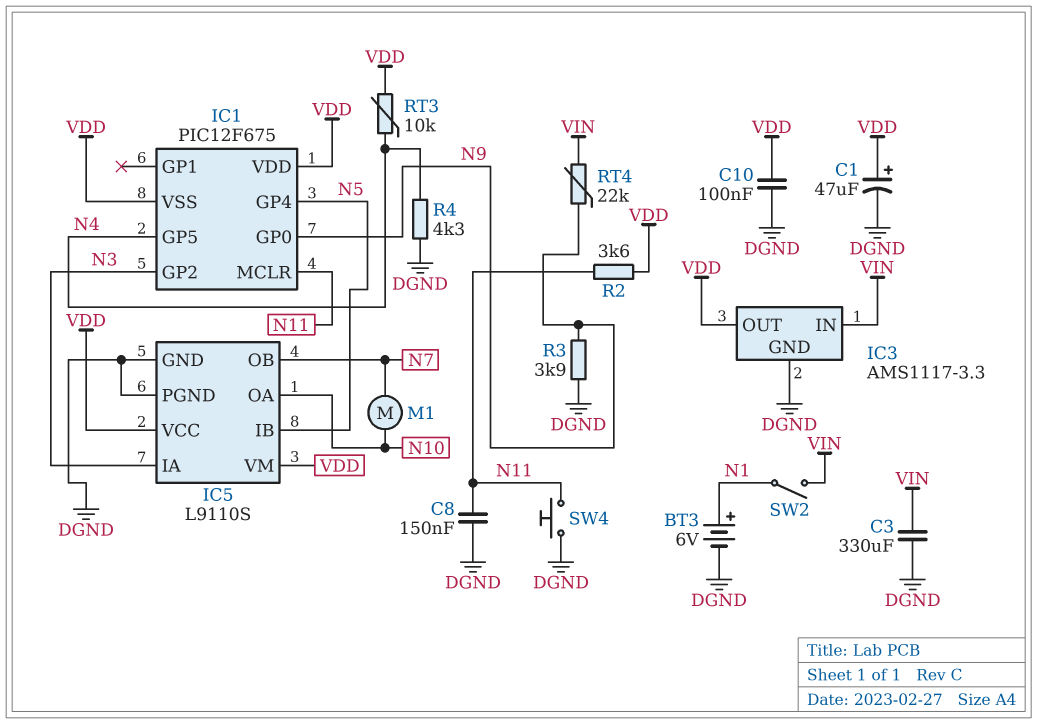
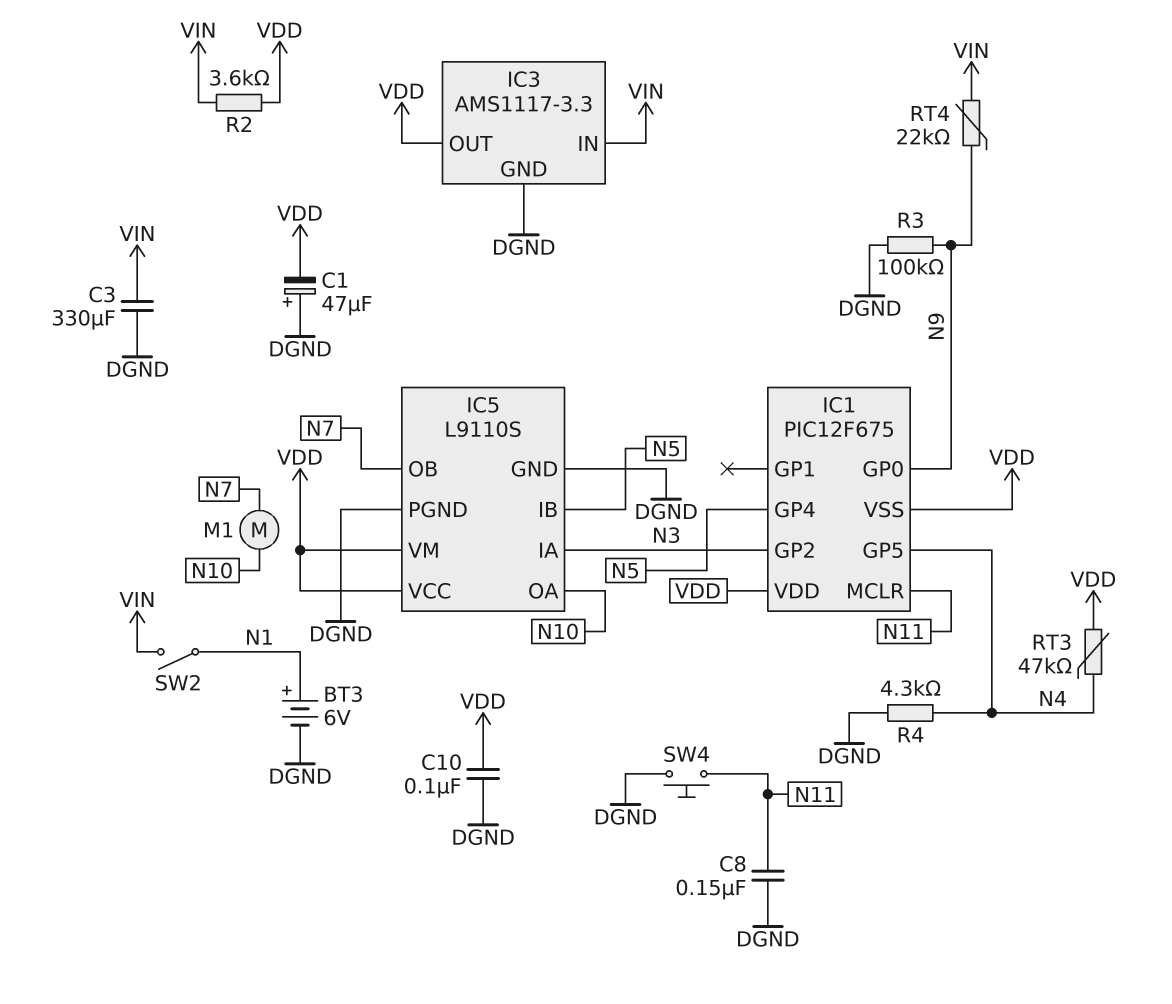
C1: 47uF (plus VDD, minus DGND) -> 47uF (plus DGND, minus VDD)
R2: 3.6k (N11, VDD) -> 3.6k (VDD, VIN)
R3: 3.9k (DGND, N9) -> 100k (DGND, N9)
RT3: 10k (N4, VDD) -> 47k (N4, VDD)

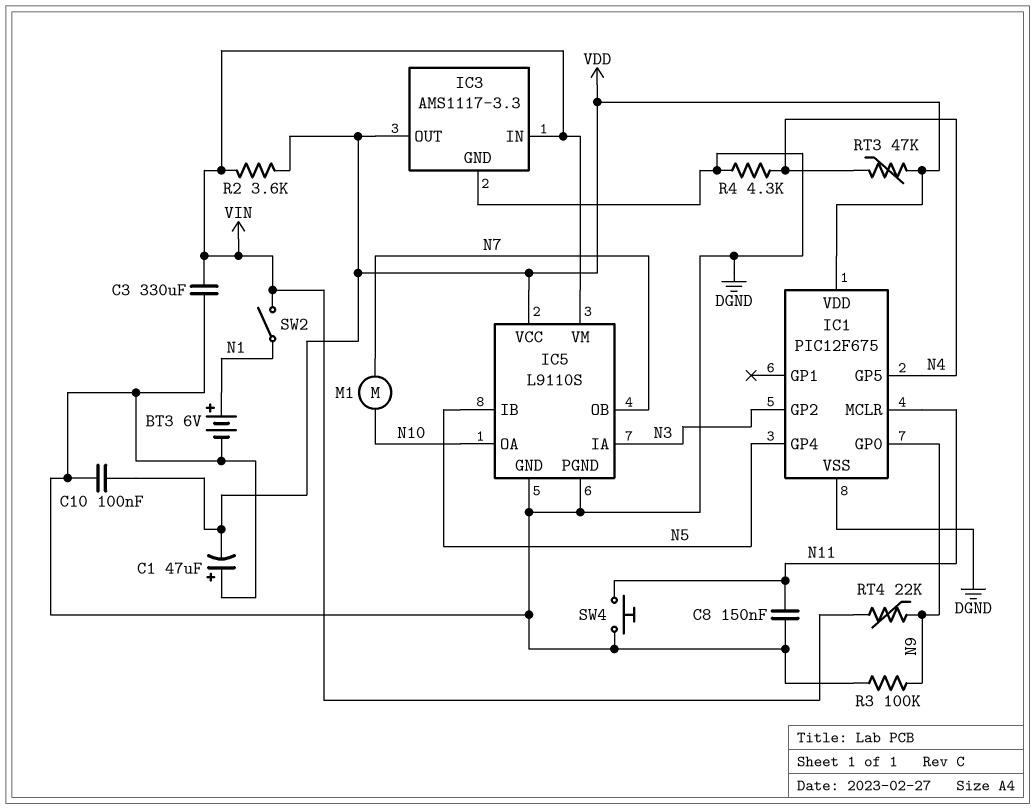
IC1 pin VSS: VDD -> DGND
IC5 pin VM: VDD -> VIN

